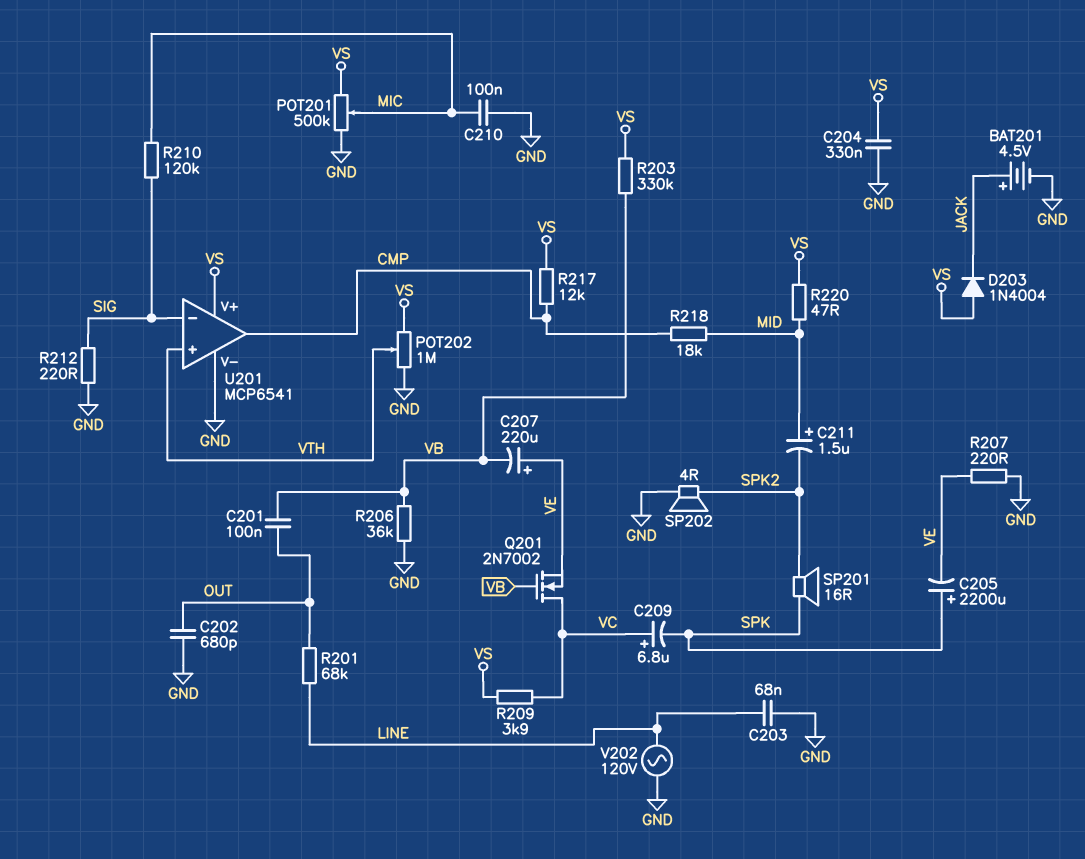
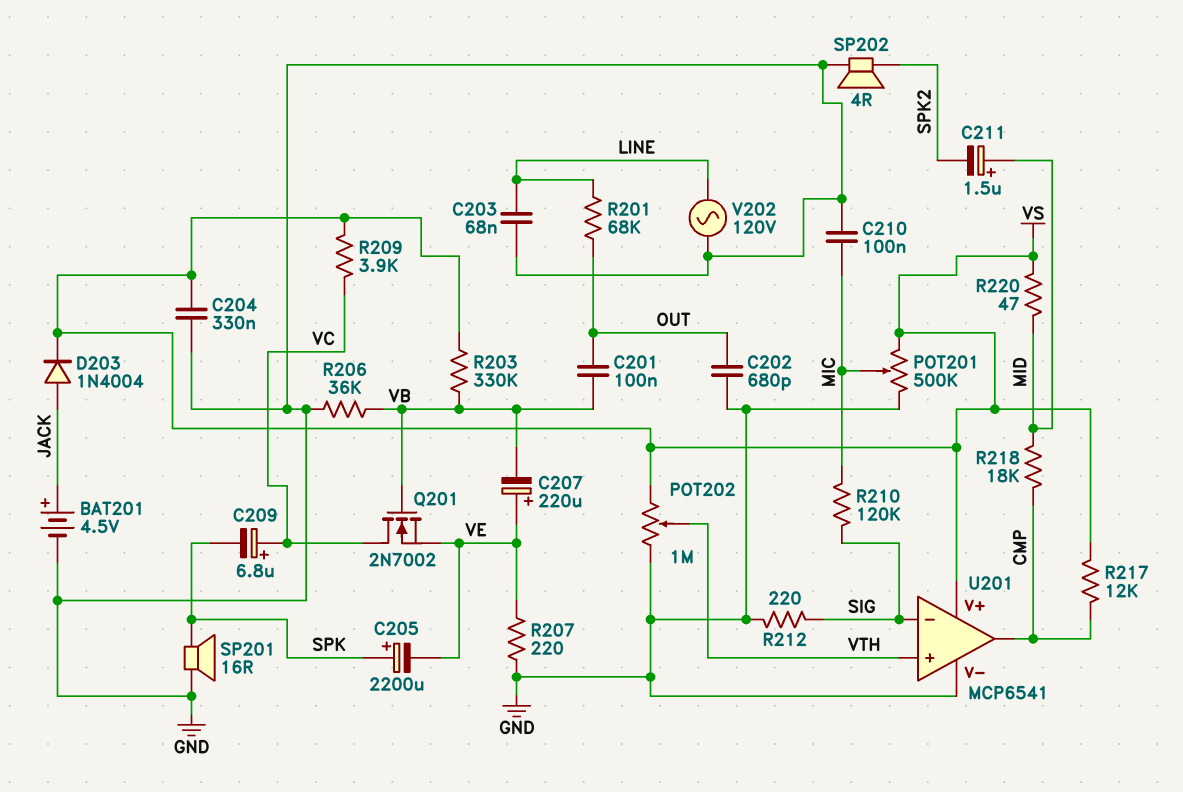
D203: diode 1N4004 (A VS, K JACK) -> diode 1N4004 (A JACK, K VS)
SP201: speaker 16R (SPK, SPK2) -> speaker 16R (GND, SPK)

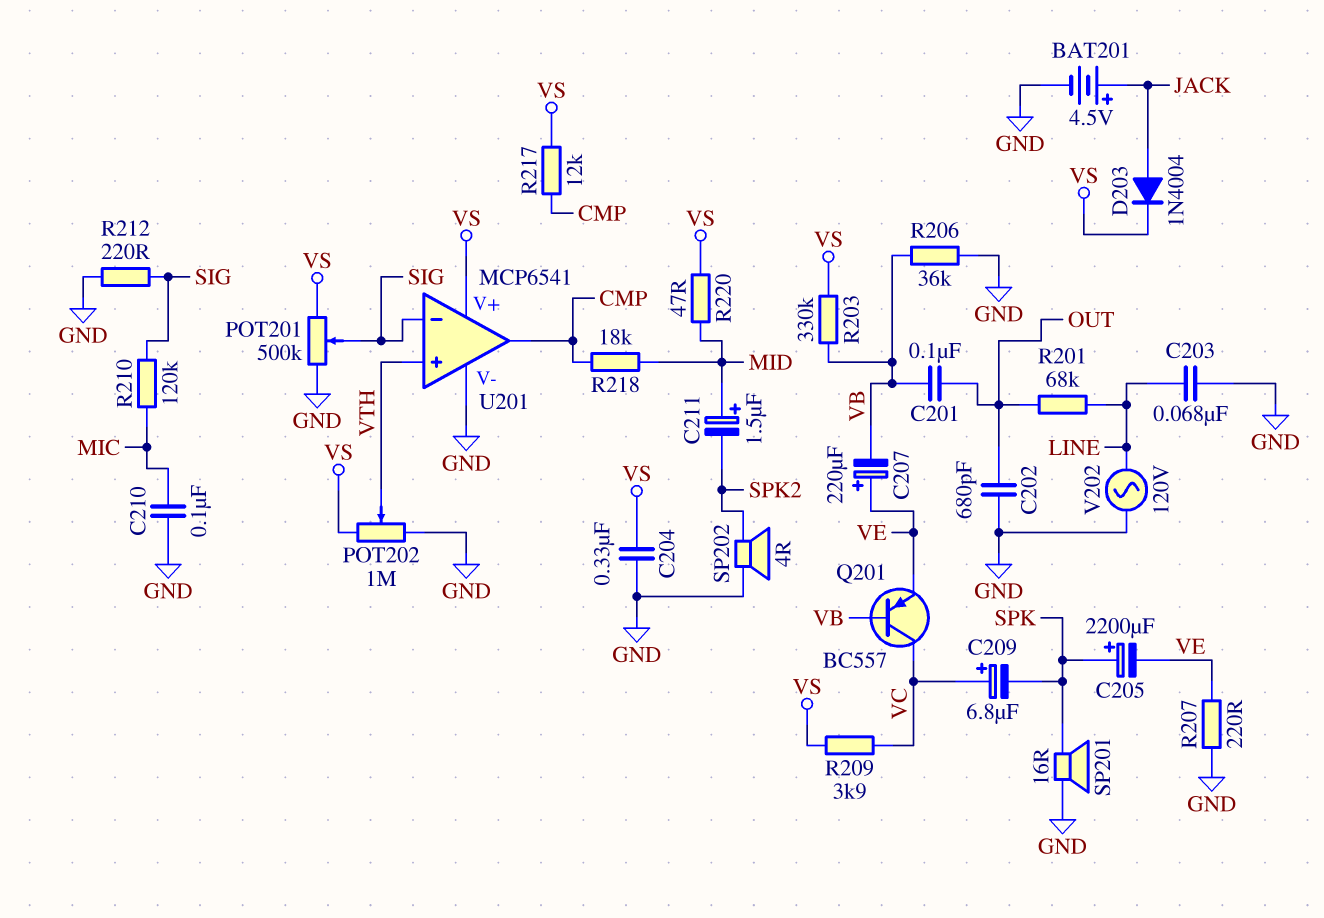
POT201: 500k (GND, VS, wiper MIC) -> 500k (GND, VS, wiper SIG)
Q201: NMOS 2N7002 (G VB, D VC, S VE) -> PNP BC557 (B VB, C VC, E VE)

